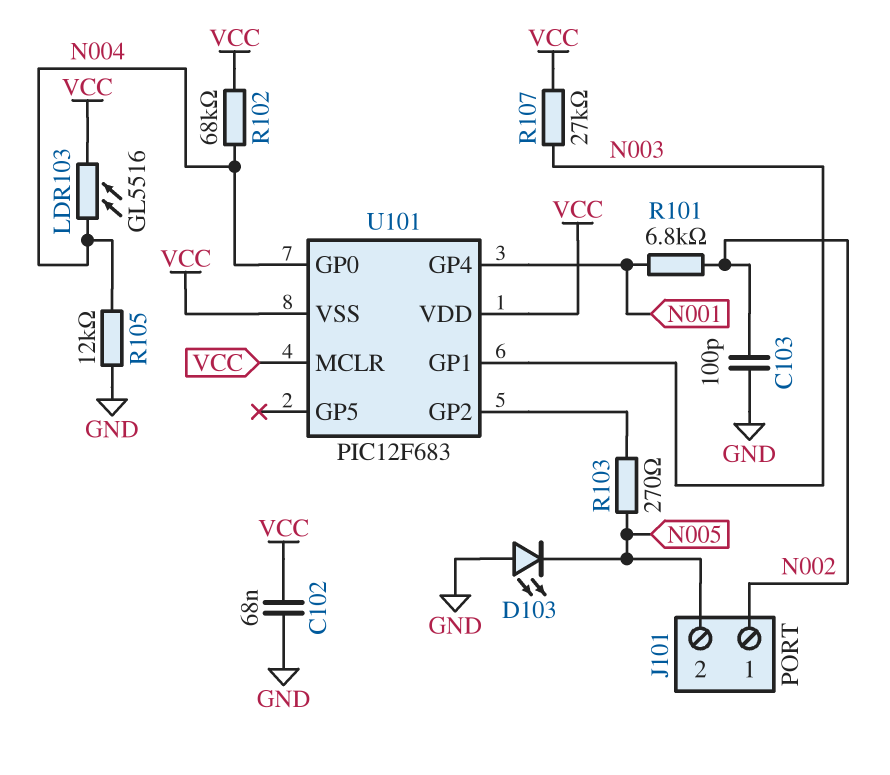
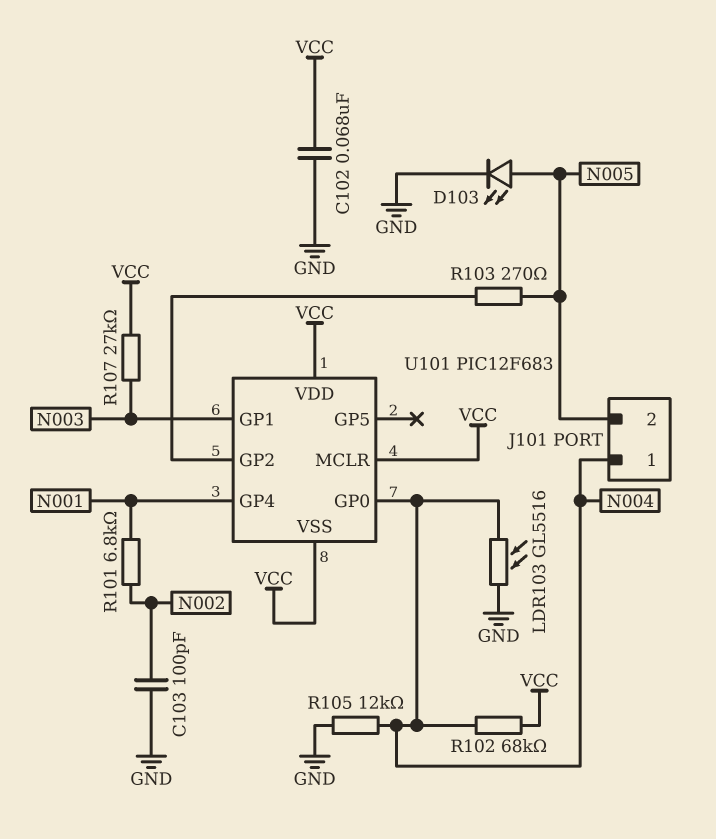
D103: LED (A GND, K N005) -> LED (A N005, K GND)
J101 pin 1: N002 -> N004
LDR103: GL5516 (N004, VCC) -> GL5516 (GND, N004)

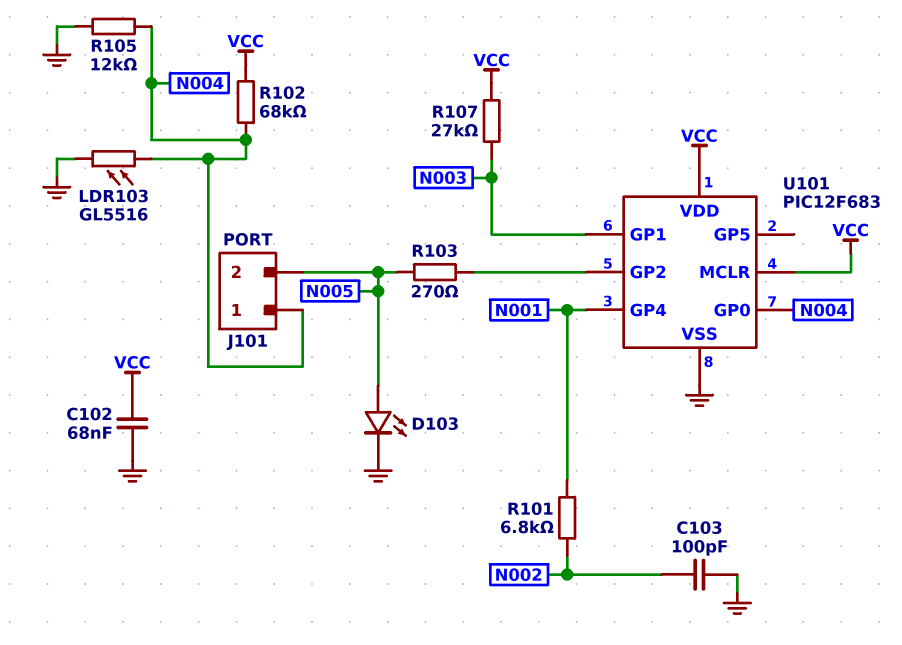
U101 pin VSS: VCC -> GND

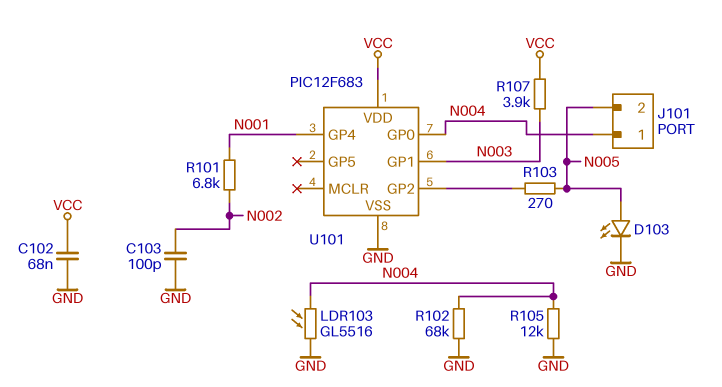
R102: 68k (N004, VCC) -> 68k (GND, N004)
R107: 27k (N003, VCC) -> 3.9k (N003, VCC)
U101 pin MCLR: VCC -> none

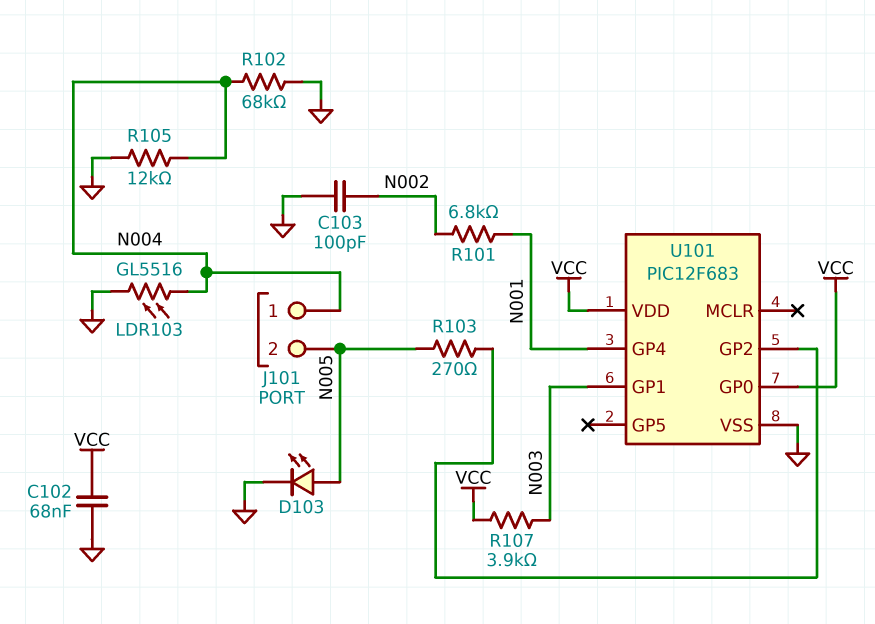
U101 pin GP0: N004 -> VCC

